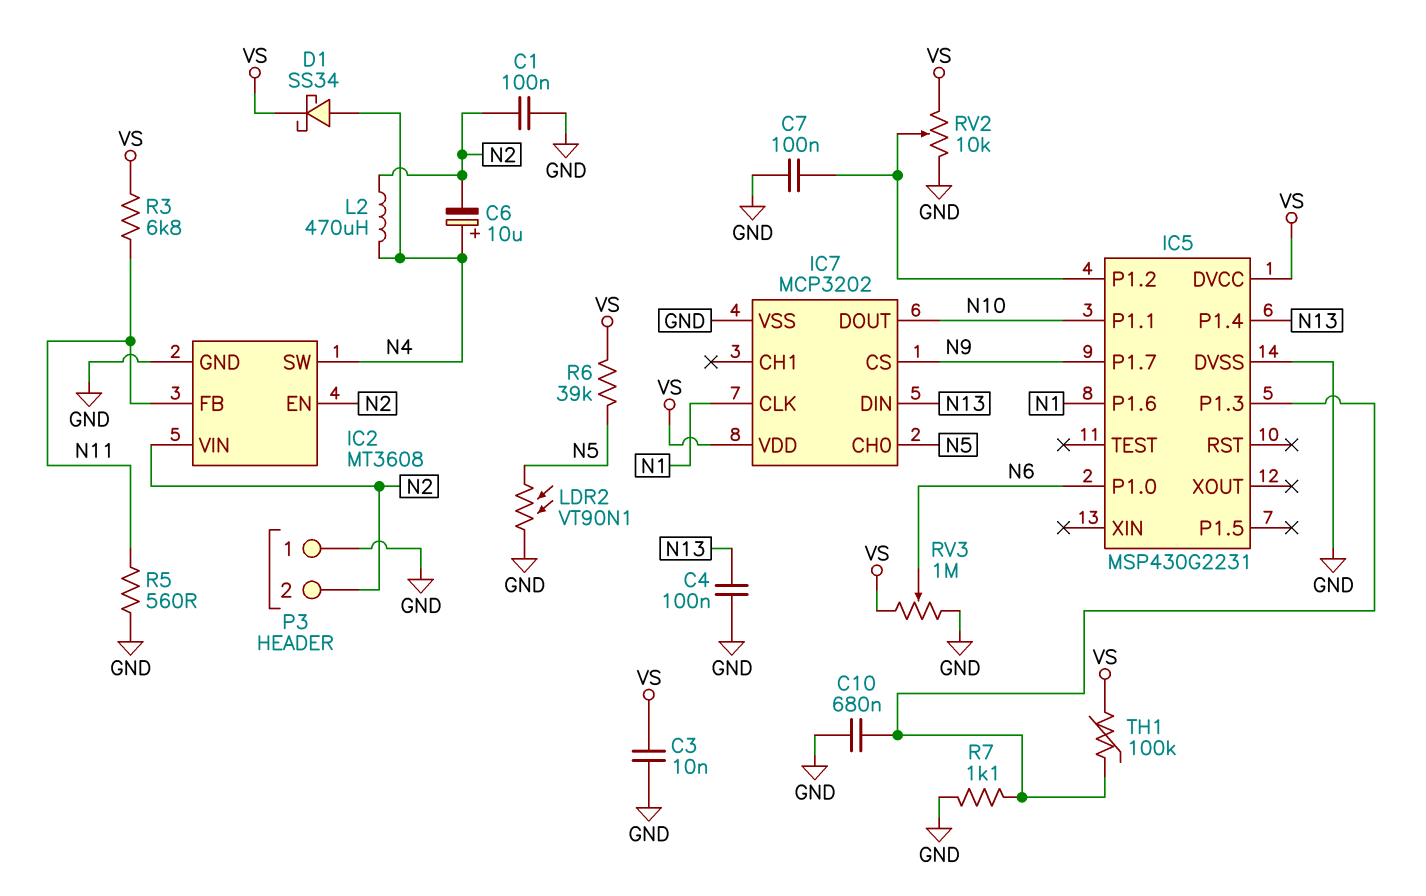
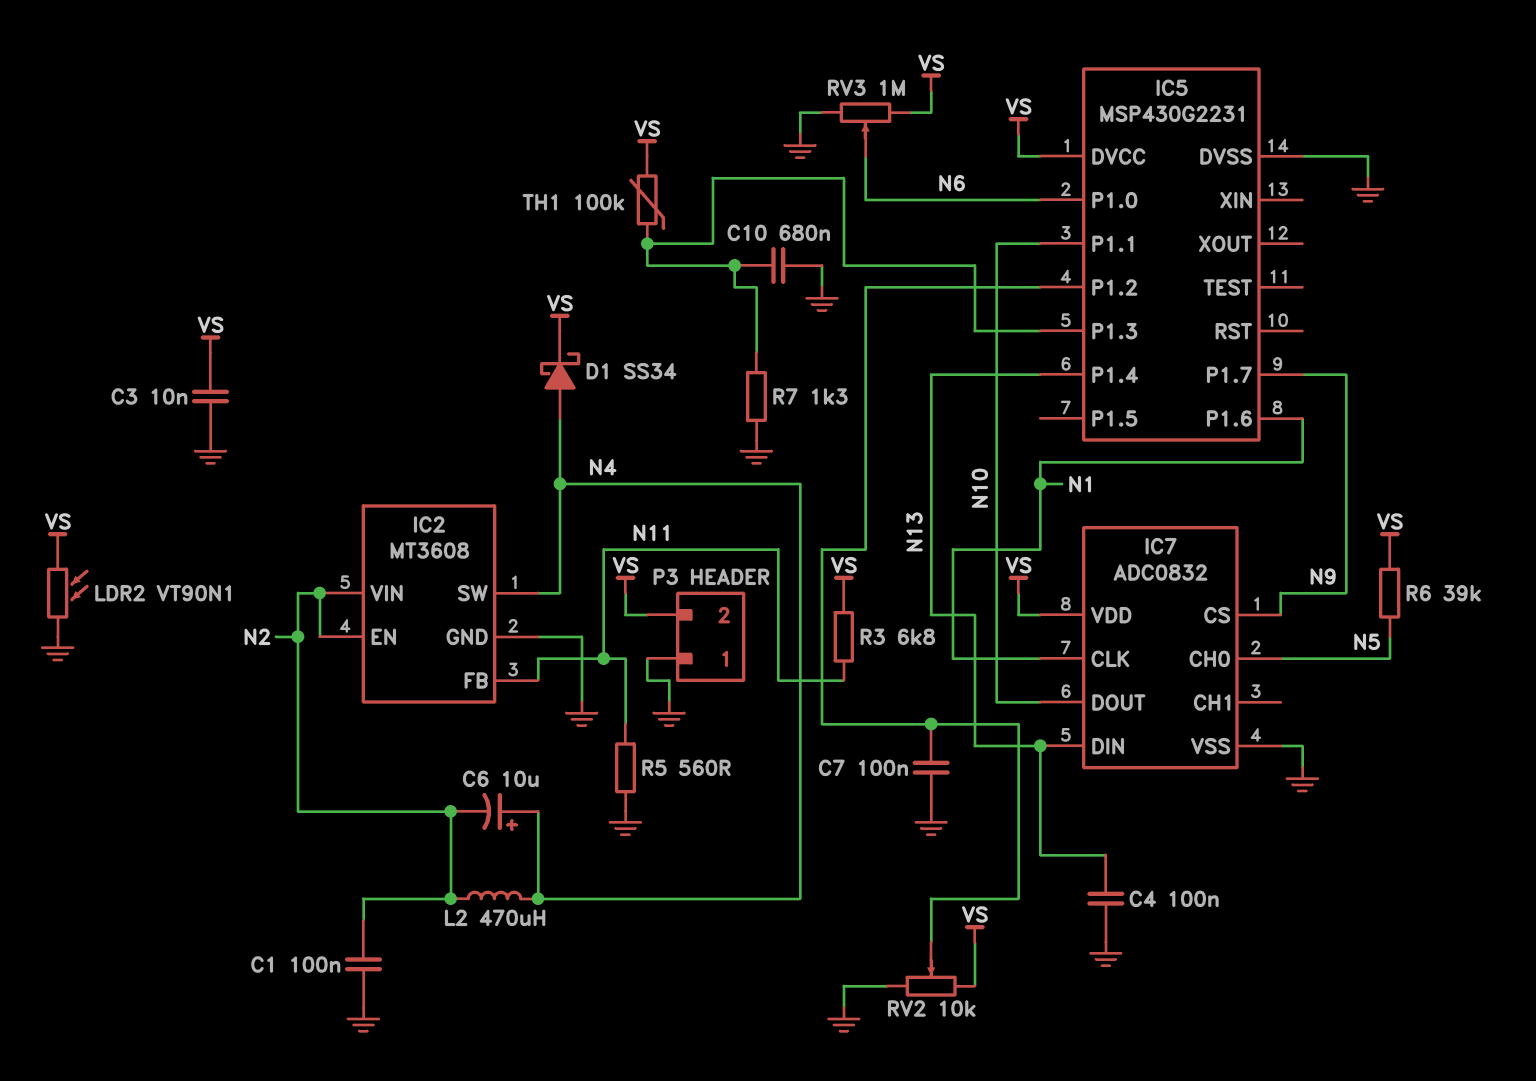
IC7: MCP3202 -> ADC0832
LDR2: VT90N1 (GND, N5) -> VT90N1 (GND, VS)
P3 pin 2: N2 -> VS
R7: 1.1k (GND, IC5/P1.3) -> 1.3k (GND, IC5/P1.3)

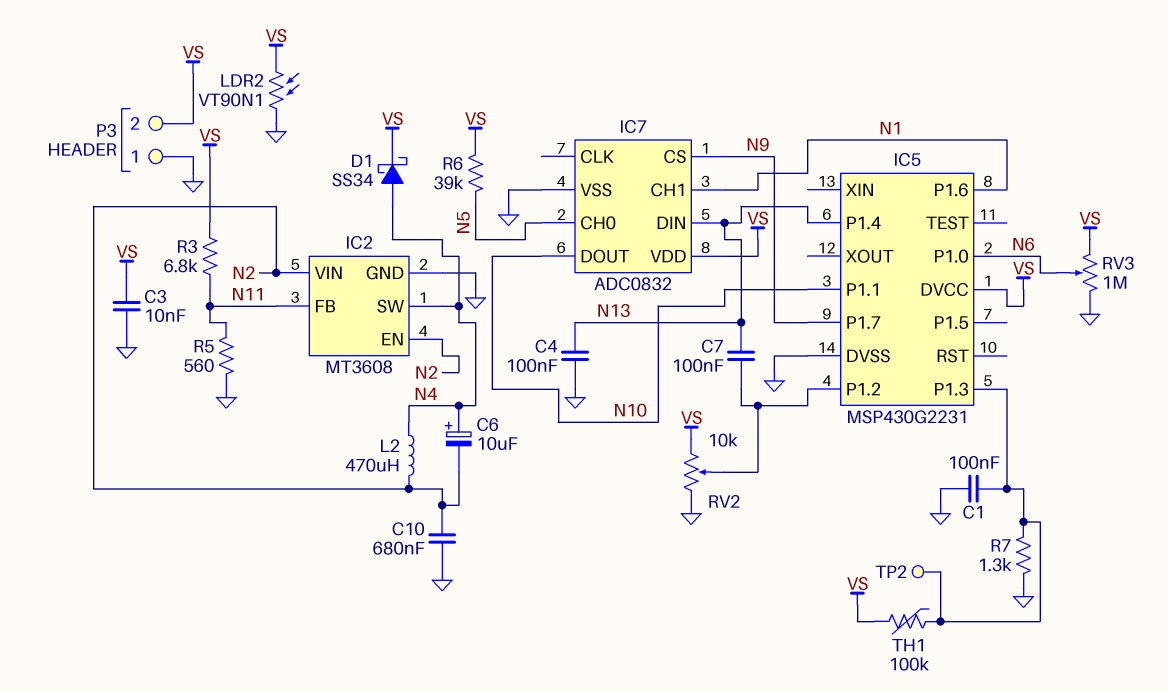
C1: 100nF (GND, N2) -> 100nF (GND, IC5/P1.3)
C7: 100nF (GND, IC5/P1.2) -> 100nF (IC5/P1.2, N13)
C10: 680nF (GND, IC5/P1.3) -> 680nF (GND, N2)
IC7 pin CH1: none -> N1
IC7 pin CLK: N1 -> none
TP2: none -> test point (IC5/P1.3)

